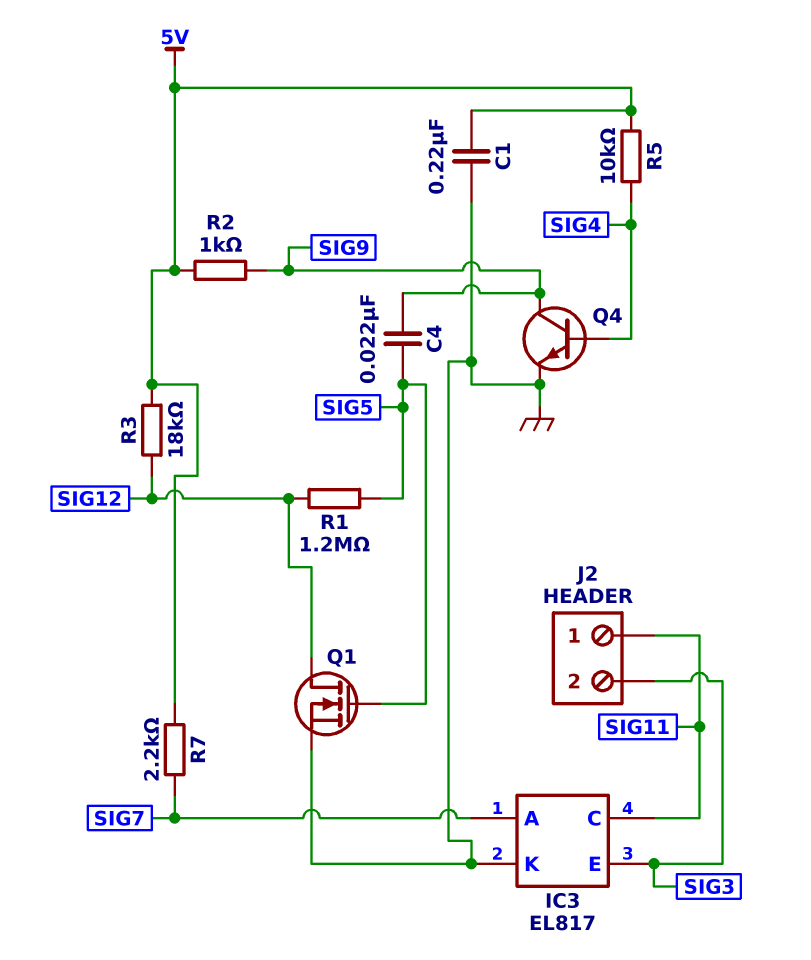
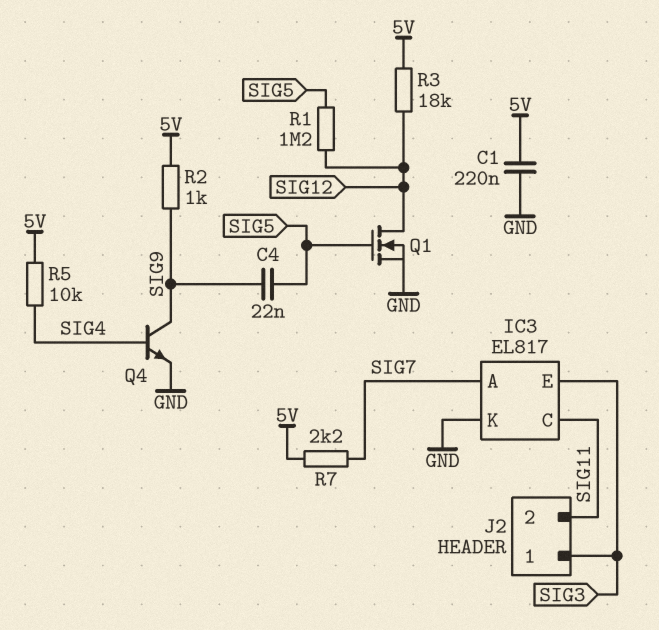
J2 pin 1: SIG11 -> SIG3
J2 pin 2: SIG3 -> SIG11

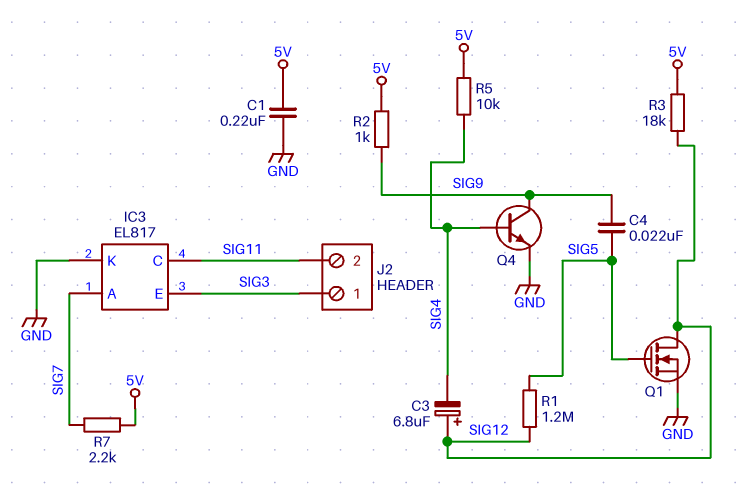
C3: none -> 6.8uF (plus SIG12, minus SIG4)

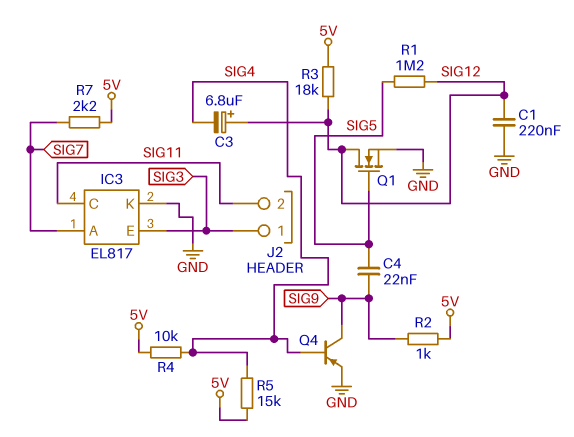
C1: 220nF (5V, GND) -> 220nF (GND, SIG12)
Q4: NPN (B SIG4, C SIG9, E GND) -> PNP (B SIG4, C SIG9, E GND)
R4: none -> 10k (5V, SIG4)
R5: 10k (5V, SIG4) -> 15k (5V, SIG4)

